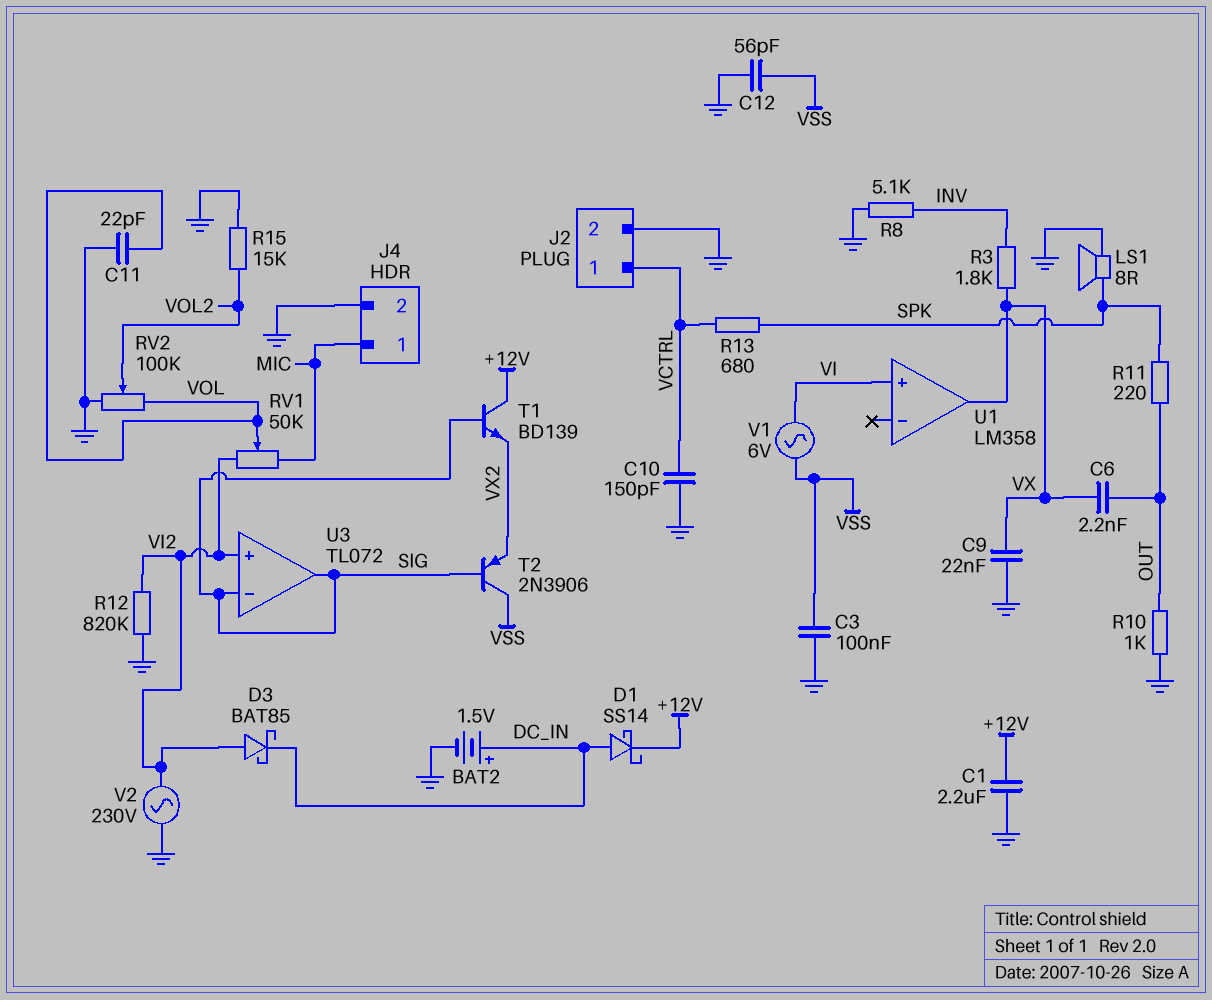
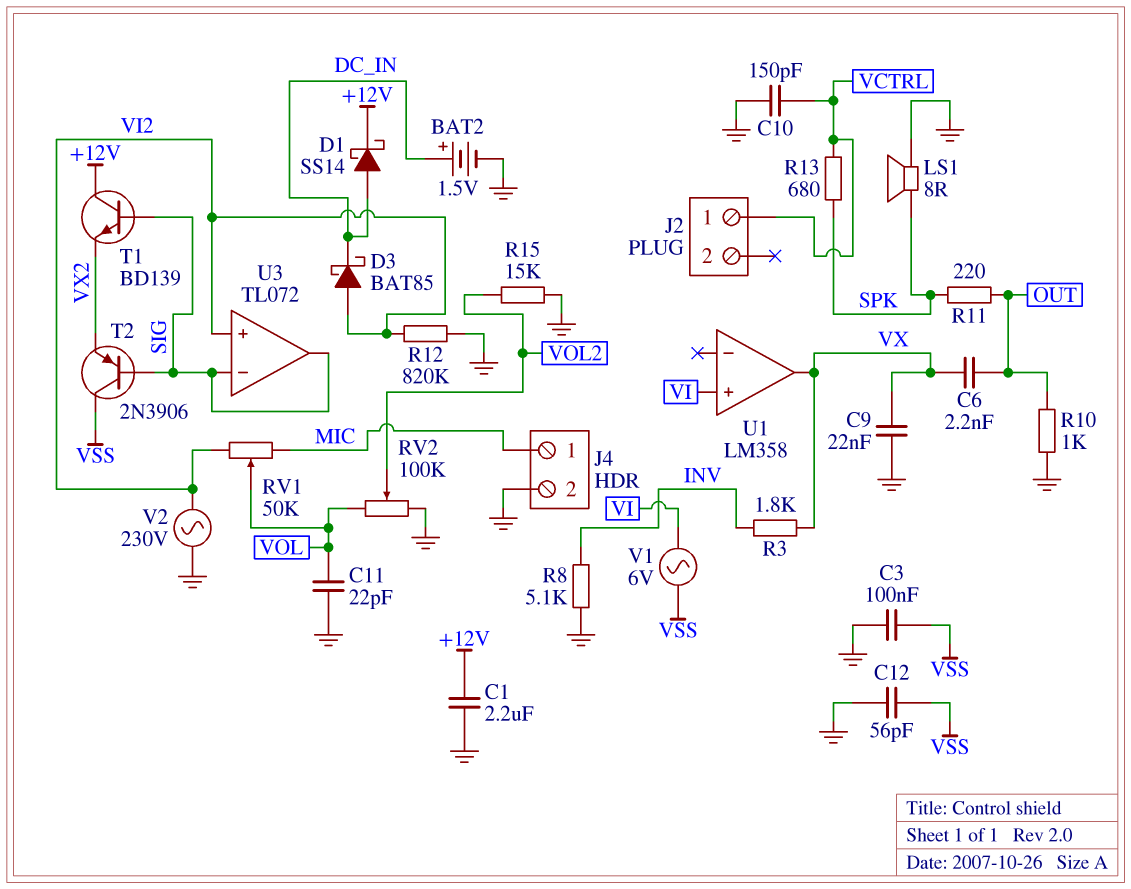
J2 pin 2: GND -> none

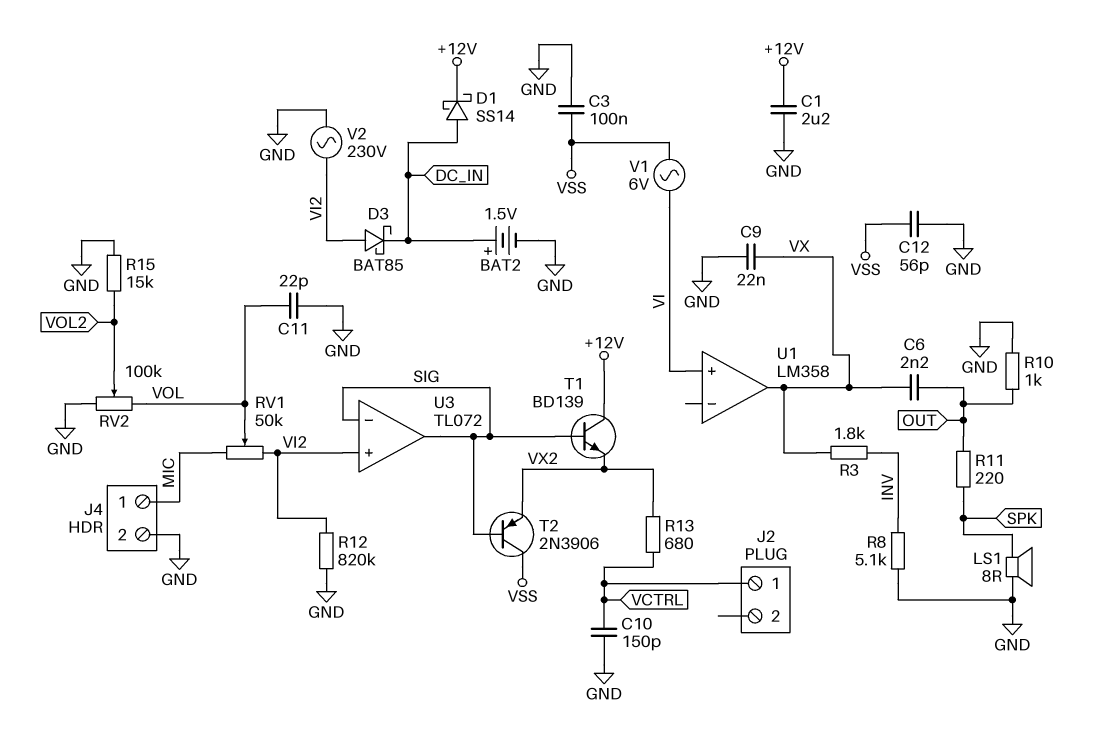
R13: 680 (SPK, VCTRL) -> 680 (VCTRL, VX2)

